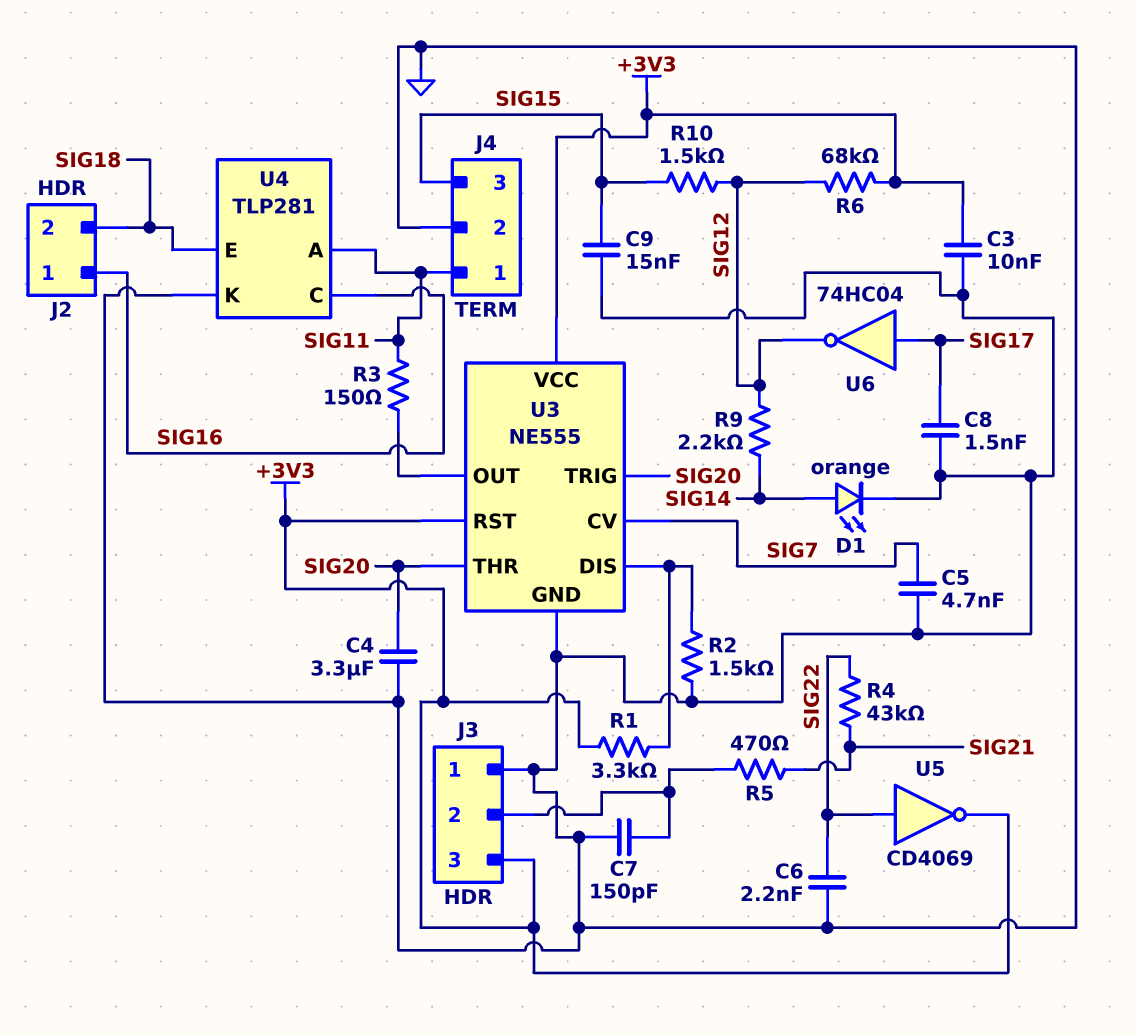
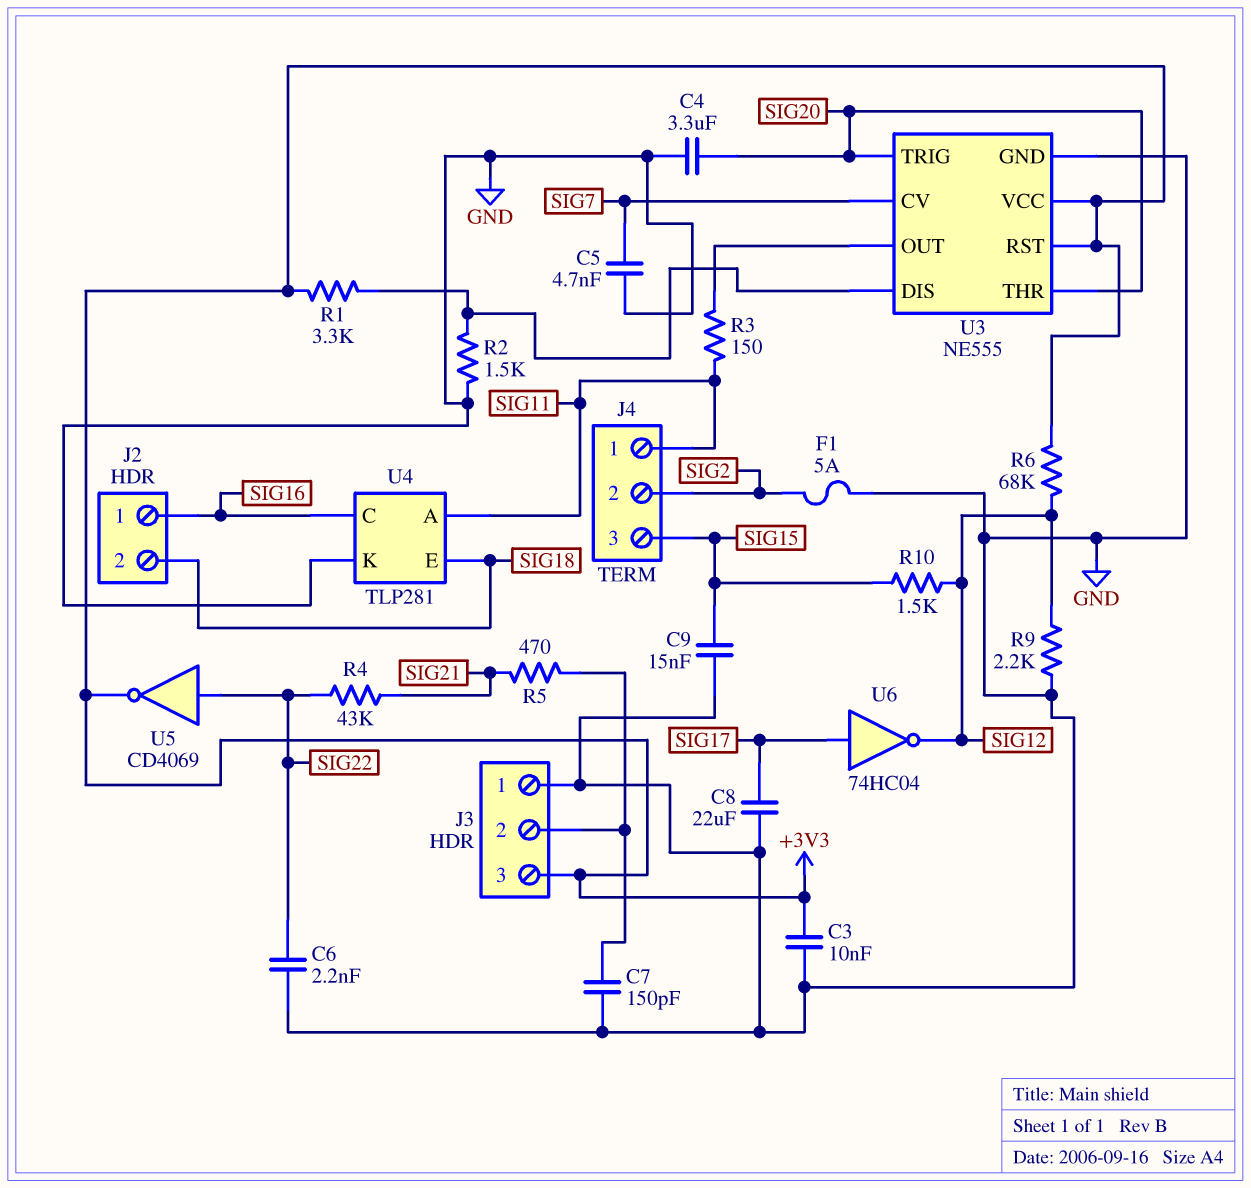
C8: 1.5nF (GND, SIG17) -> 22uF (GND, SIG17)
D1: LED orange (A SIG14, K GND) -> none
F1: none -> 5A (GND, SIG2)
J4 pin 2: GND -> SIG2
R9: 2.2k (SIG12, SIG14) -> 2.2k (GND, SIG12)

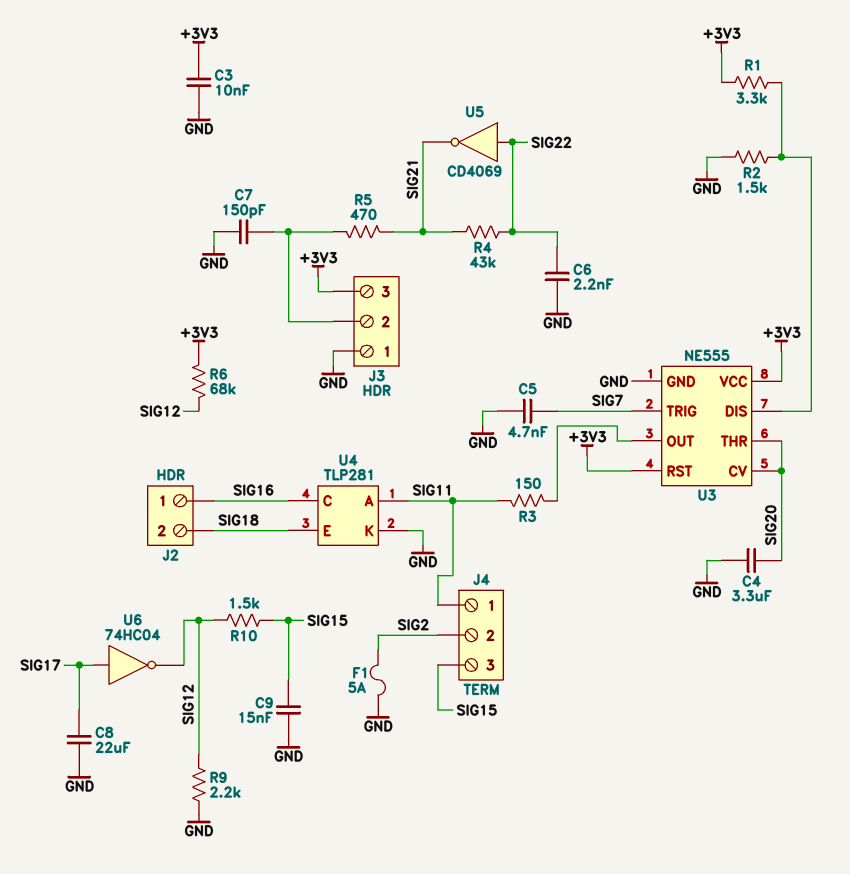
U3 pin CV: SIG7 -> SIG20
U3 pin TRIG: SIG20 -> SIG7
U5: NOT CD4069 (in SIG22, out +3V3) -> NOT CD4069 (in SIG22, out SIG21)

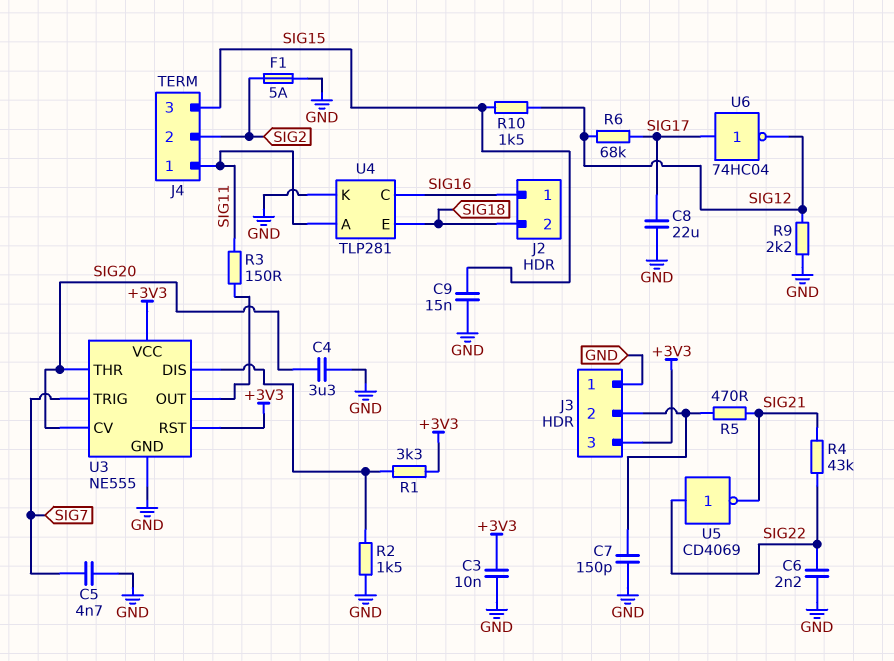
R6: 68k (+3V3, SIG12) -> 68k (SIG12, SIG17)

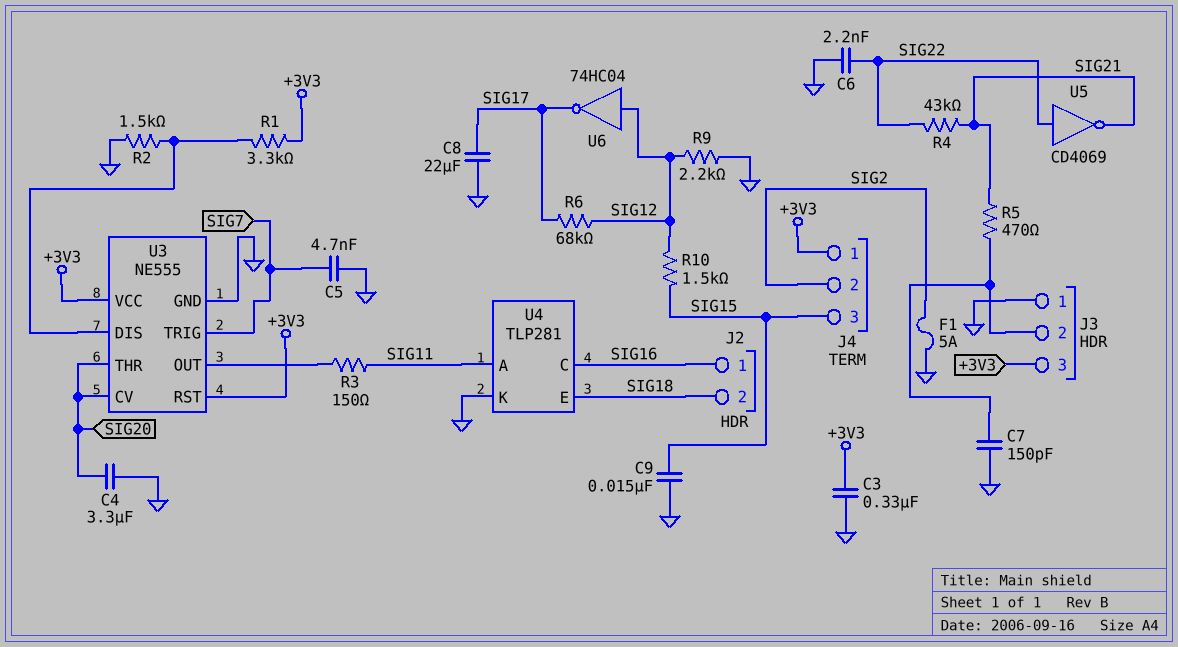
C3: 10nF (+3V3, GND) -> 330nF (+3V3, GND)
J4 pin 1: SIG11 -> +3V3
U6: NOT 74HC04 (in SIG17, out SIG12) -> NOT 74HC04 (in SIG12, out SIG17)

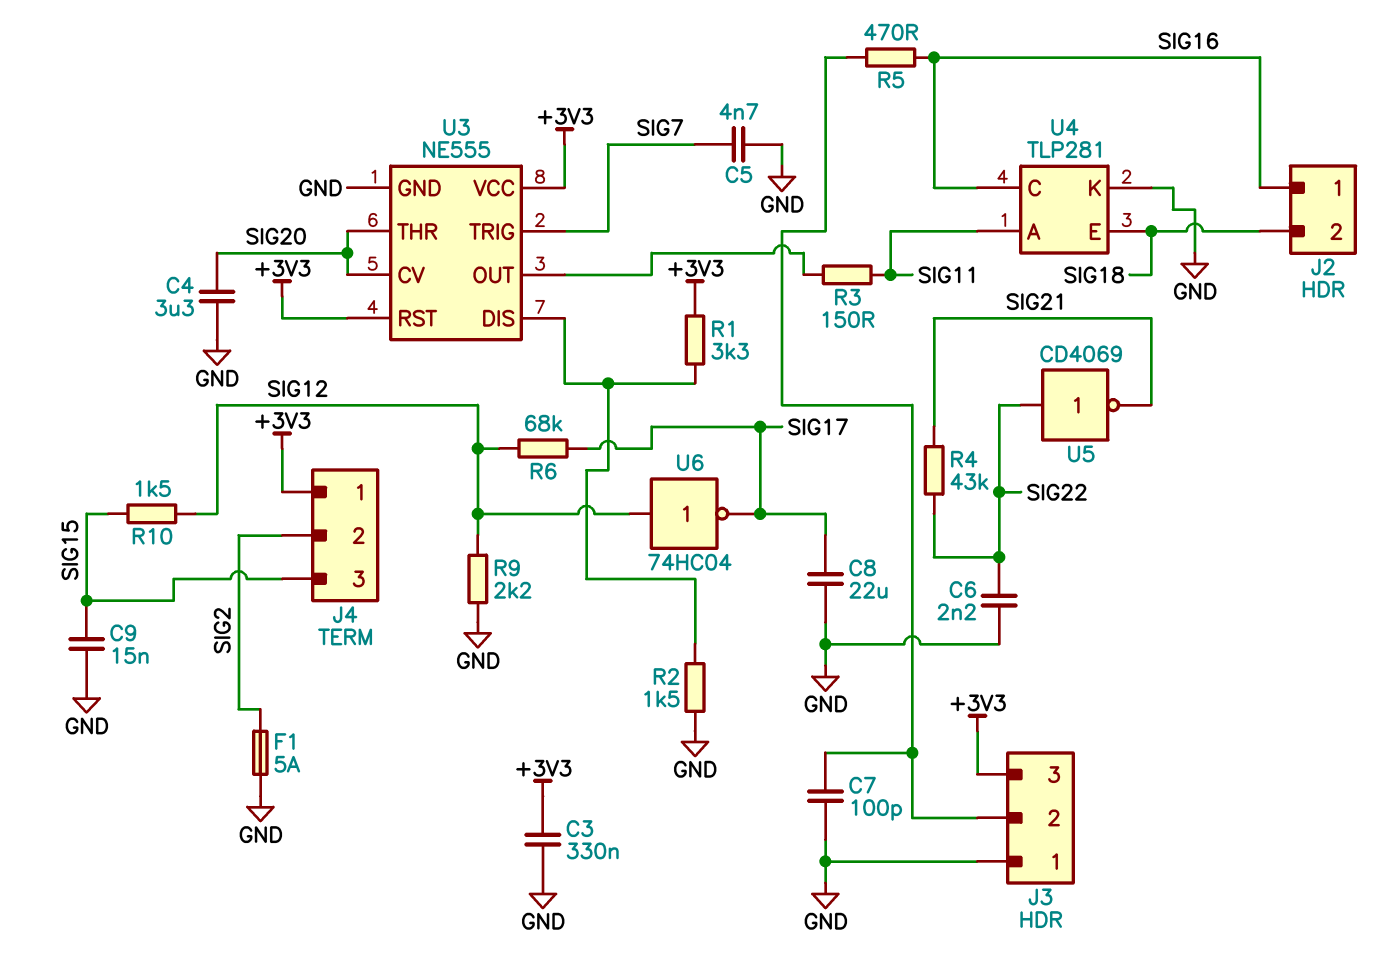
C7: 150pF (GND, J3/2) -> 100pF (GND, J3/2)
R5: 470 (J3/2, SIG21) -> 470 (J3/2, SIG16)

